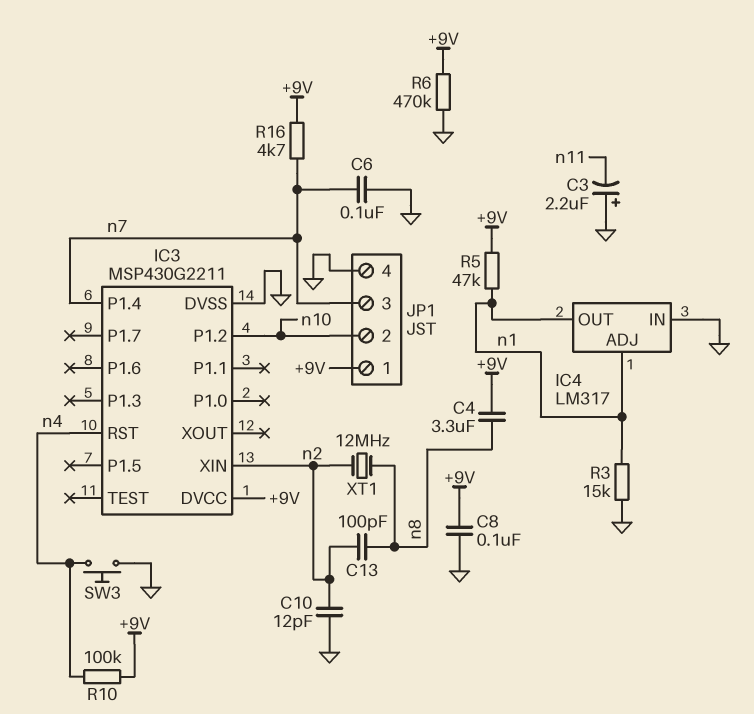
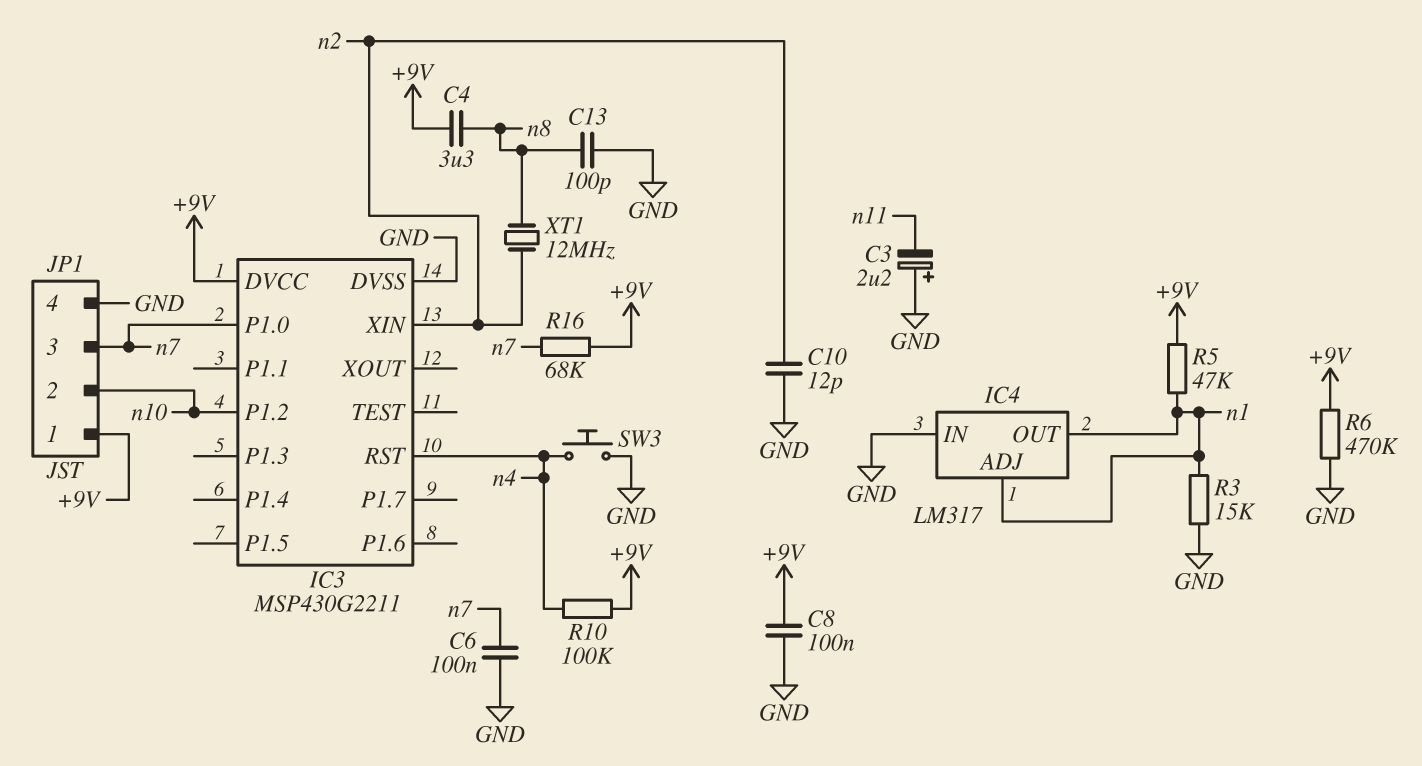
C13: 100pF (n2, n8) -> 100pF (GND, n8)
IC3 pin P1.0: none -> n7
IC3 pin P1.4: n7 -> none
R16: 4.7k (+9V, n7) -> 68k (+9V, n7)

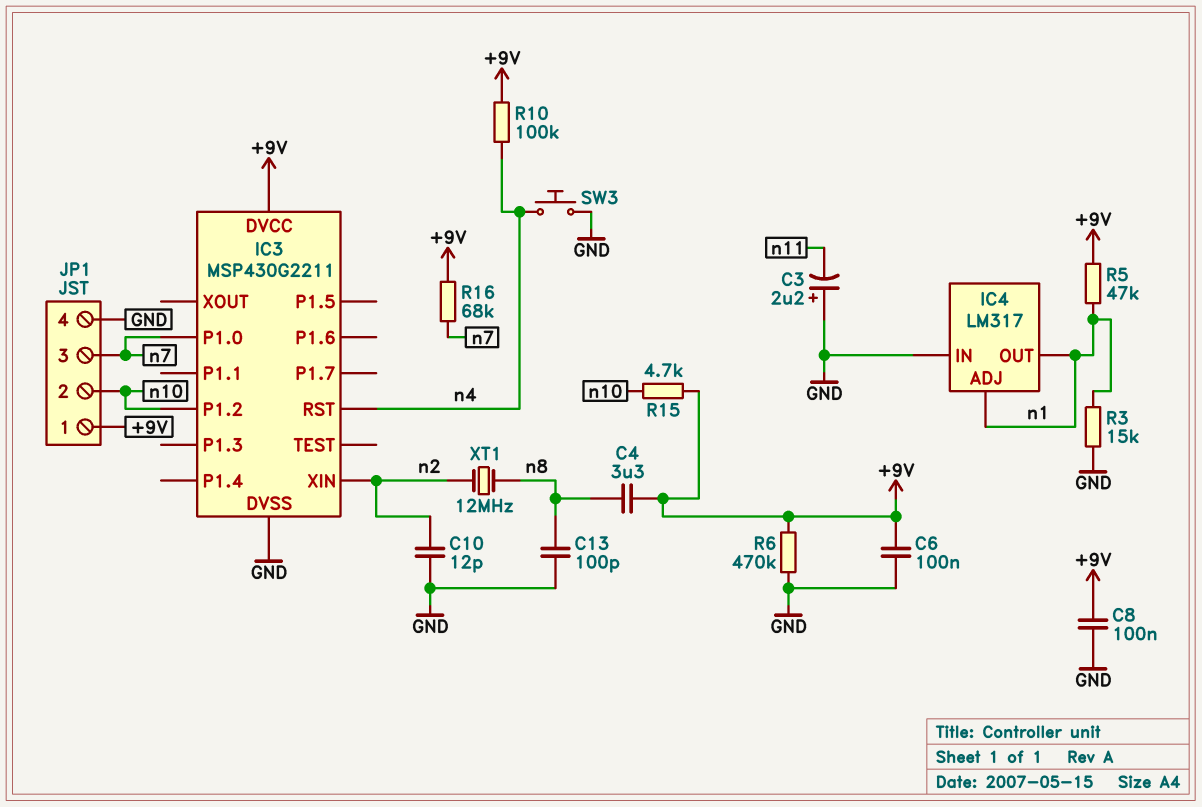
C6: 100nF (GND, n7) -> 100nF (+9V, GND)
R15: none -> 4.7k (+9V, n10)

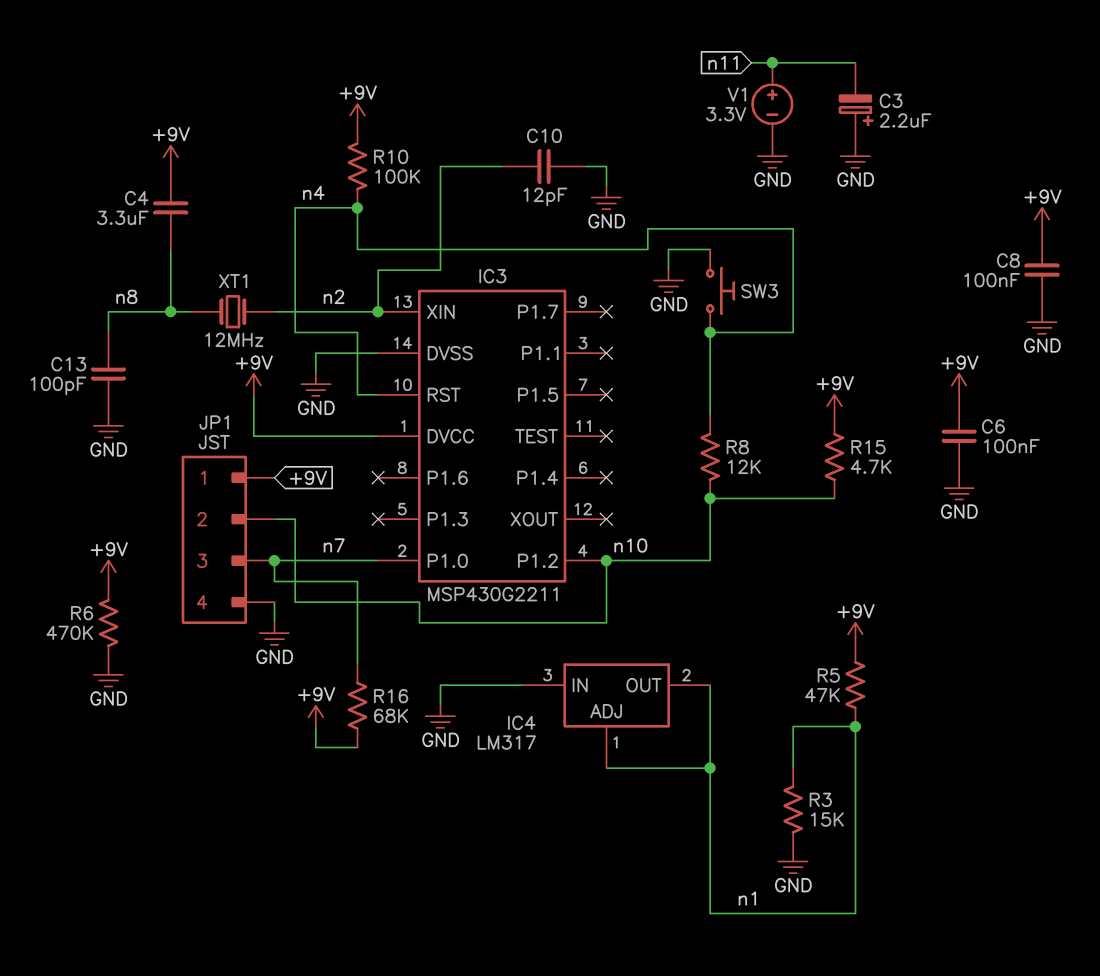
R8: none -> 12k (n4, n10)
V1: none -> 3.3V (plus n11, minus GND)

